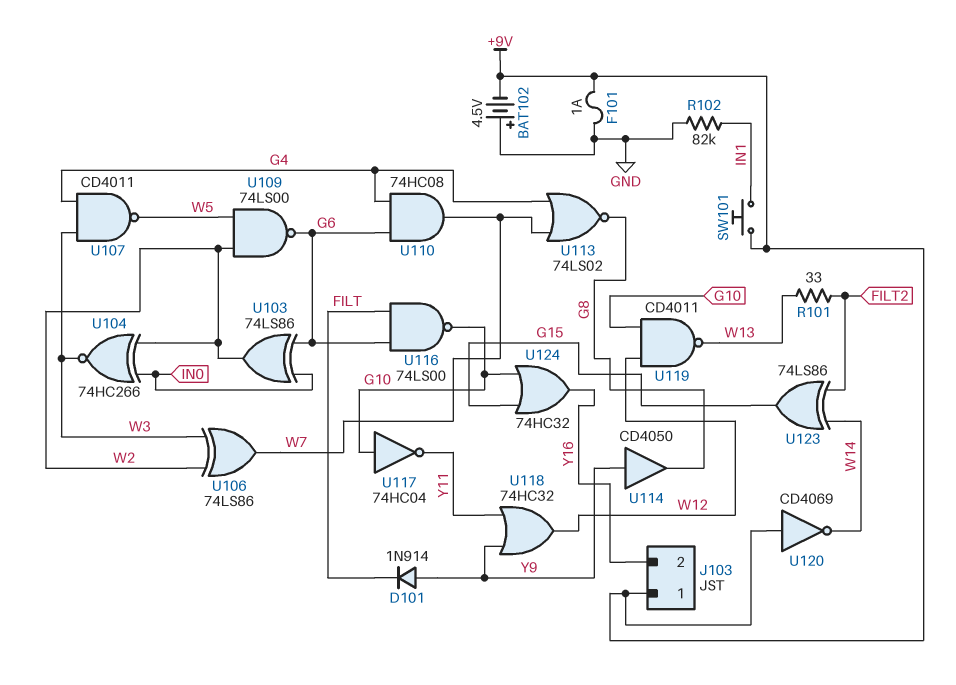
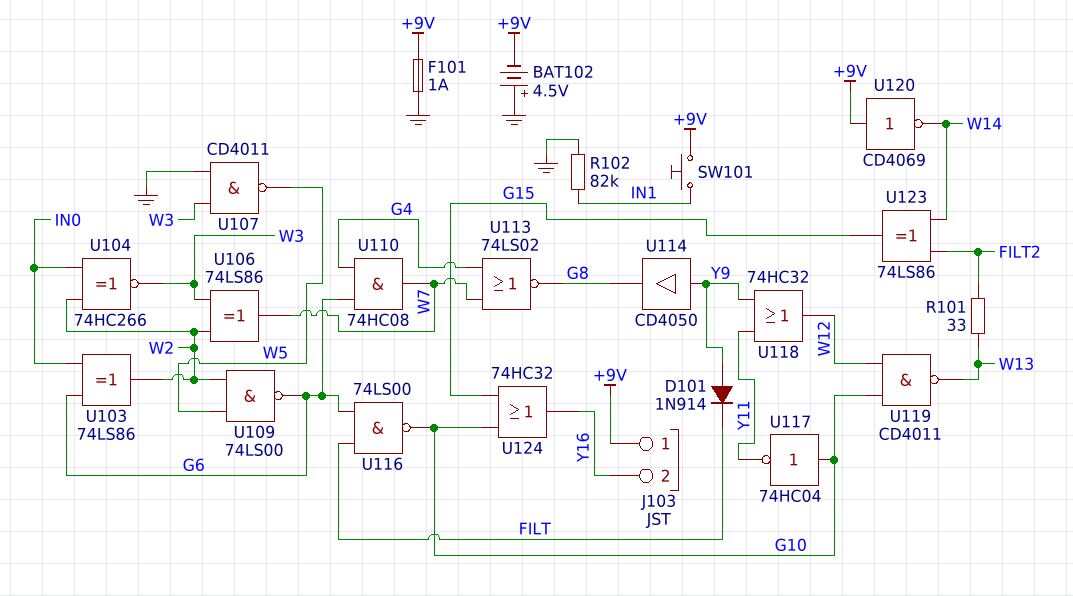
U107: NAND CD4011 (in G4, in W3, out W5) -> NAND CD4011 (in GND, in W3, out W5)

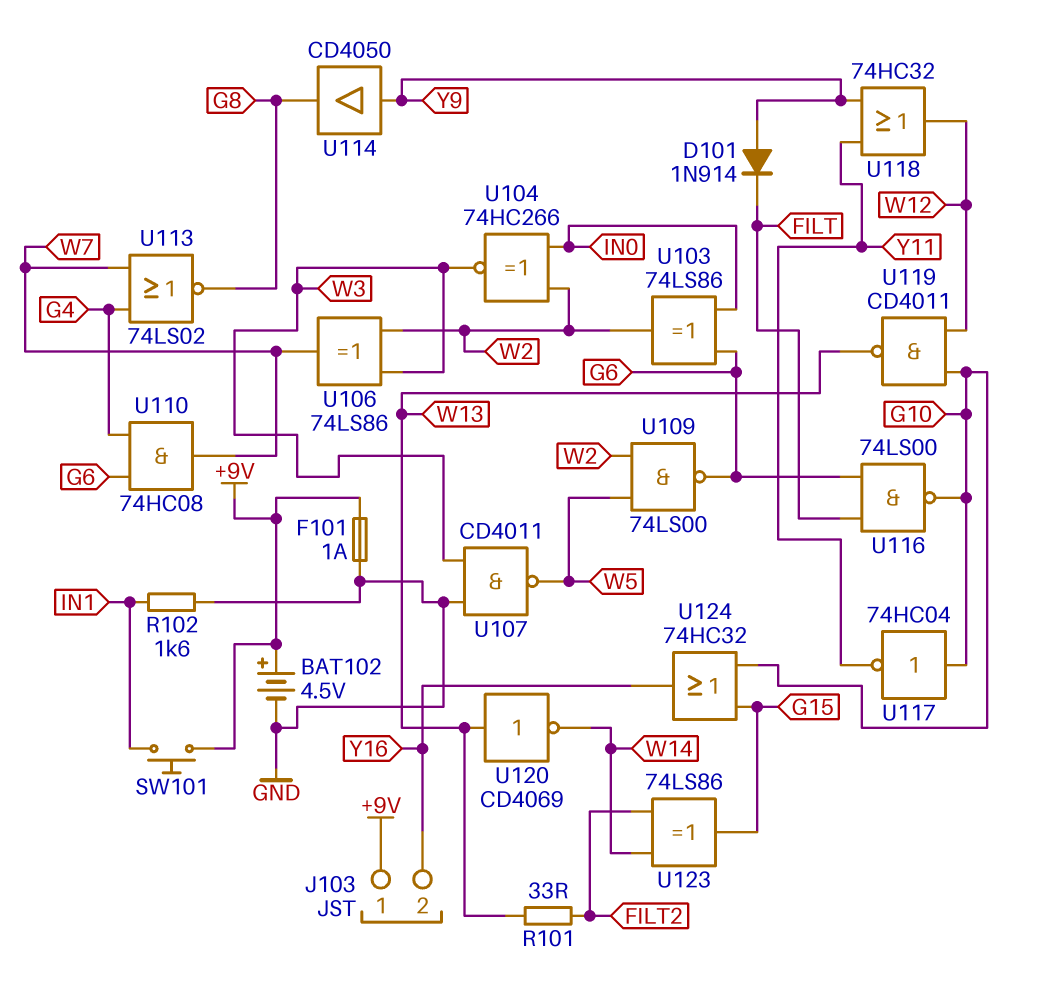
BAT102: 4.5V (plus GND, minus +9V) -> 4.5V (plus +9V, minus GND)
R102: 82k (GND, IN1) -> 1.6k (GND, IN1)
U120: NOT CD4069 (in +9V, out W14) -> NOT CD4069 (in W13, out W14)

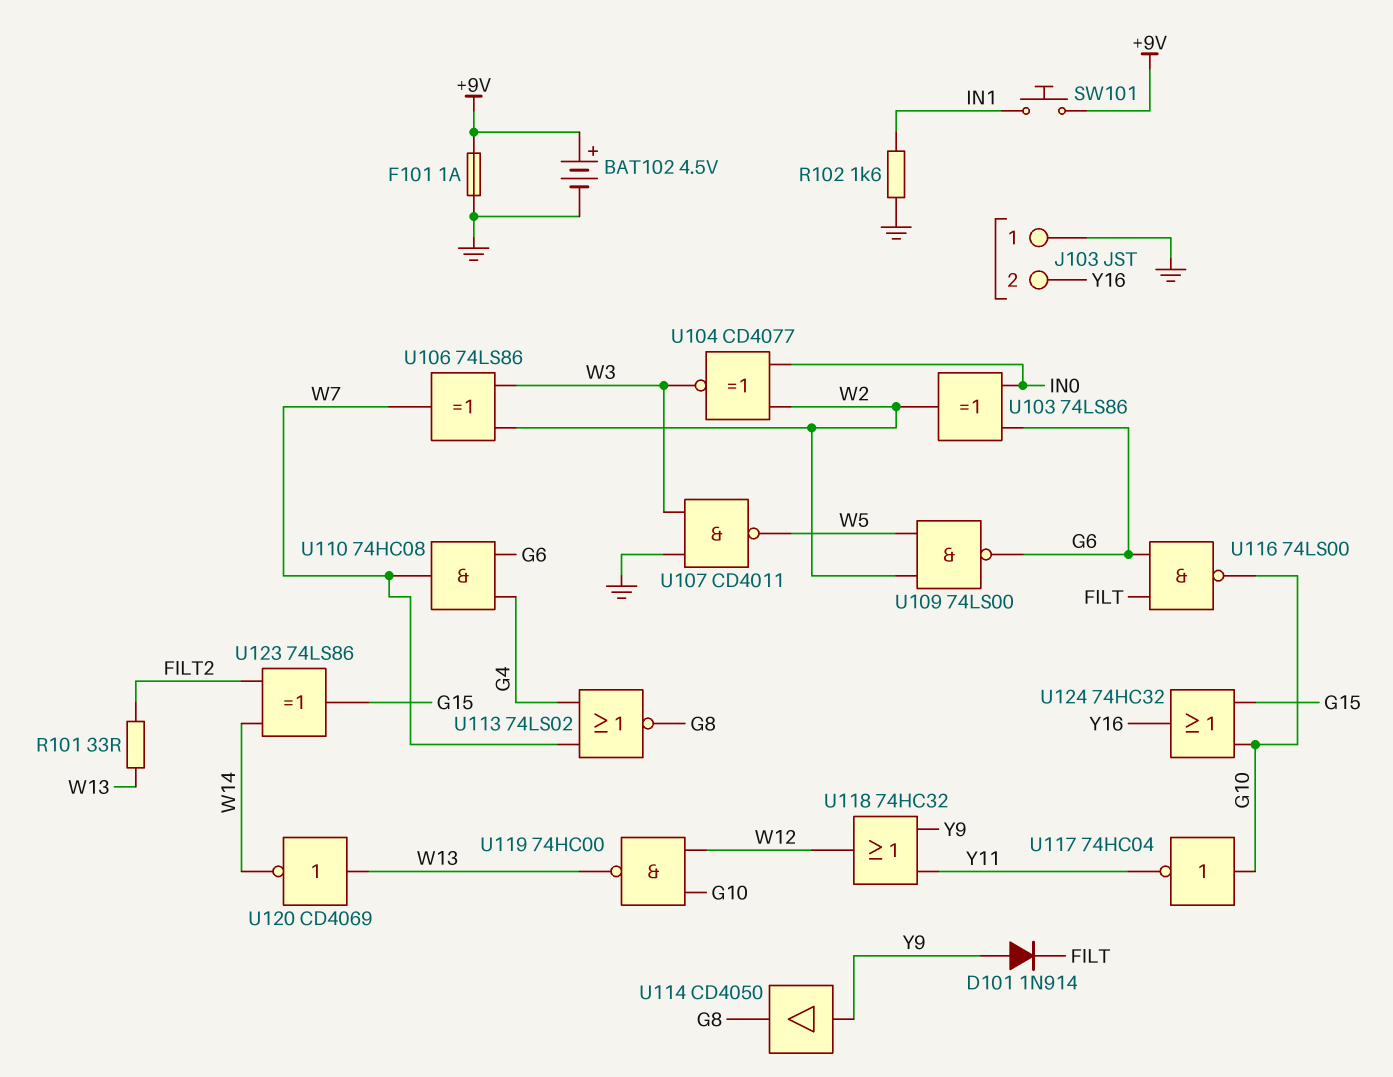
J103 pin 1: +9V -> GND
U104: XNOR 74HC266 (in IN0, in W2, out W3) -> XNOR CD4077 (in IN0, in W2, out W3)
U119: NAND CD4011 (in G10, in W12, out W13) -> NAND 74HC00 (in G10, in W12, out W13)

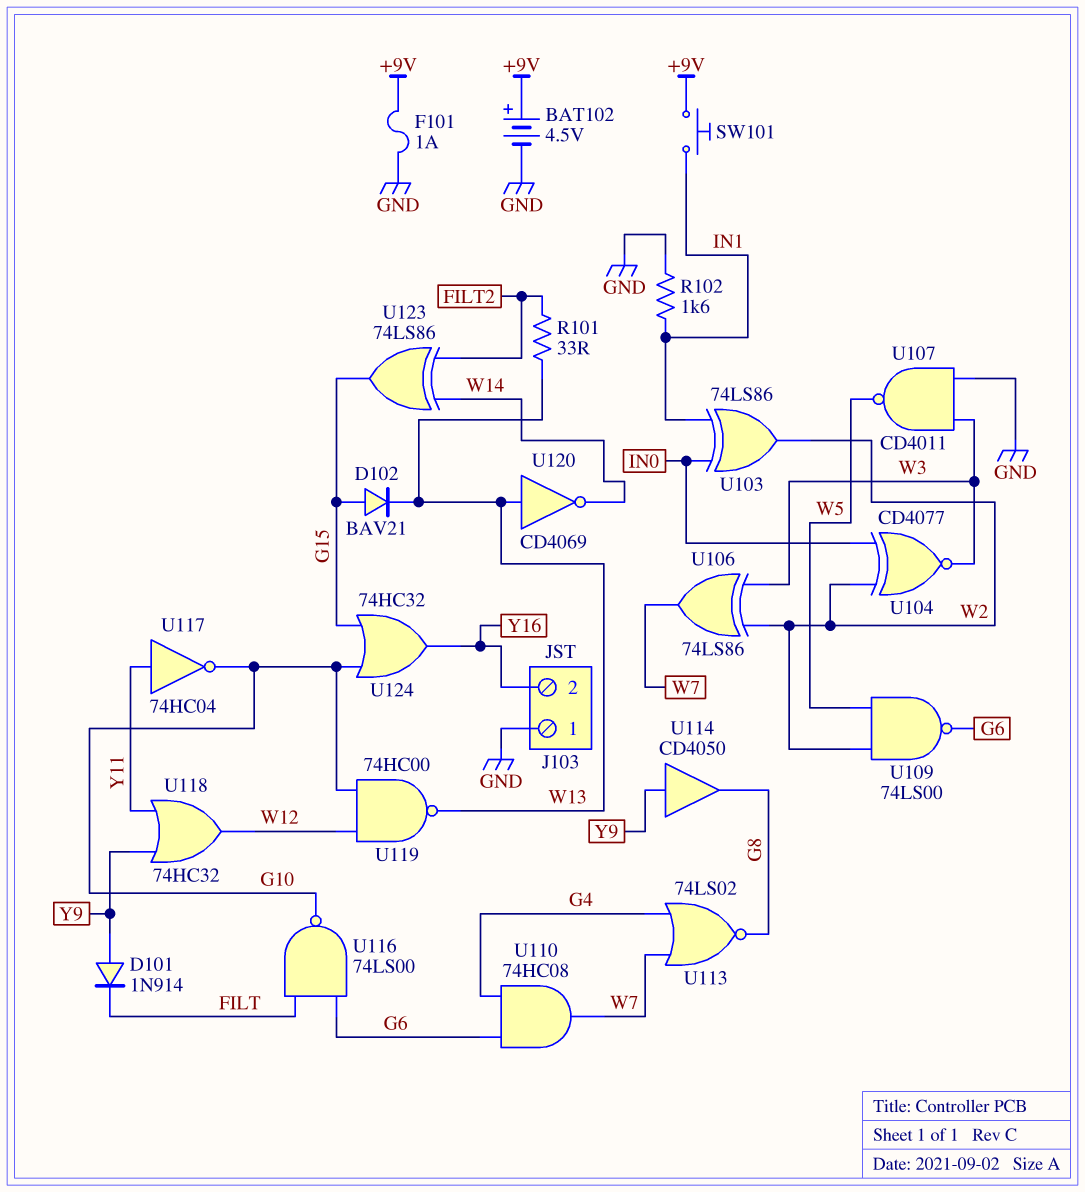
D102: none -> diode BAV21 (A G15, K W13)
U103: XOR 74LS86 (in G6, in IN0, out W2) -> XOR 74LS86 (in IN0, in IN1, out W2)
U117: NOT 74HC04 (in G10, out Y11) -> NOT 74HC04 (in Y11, out G10)

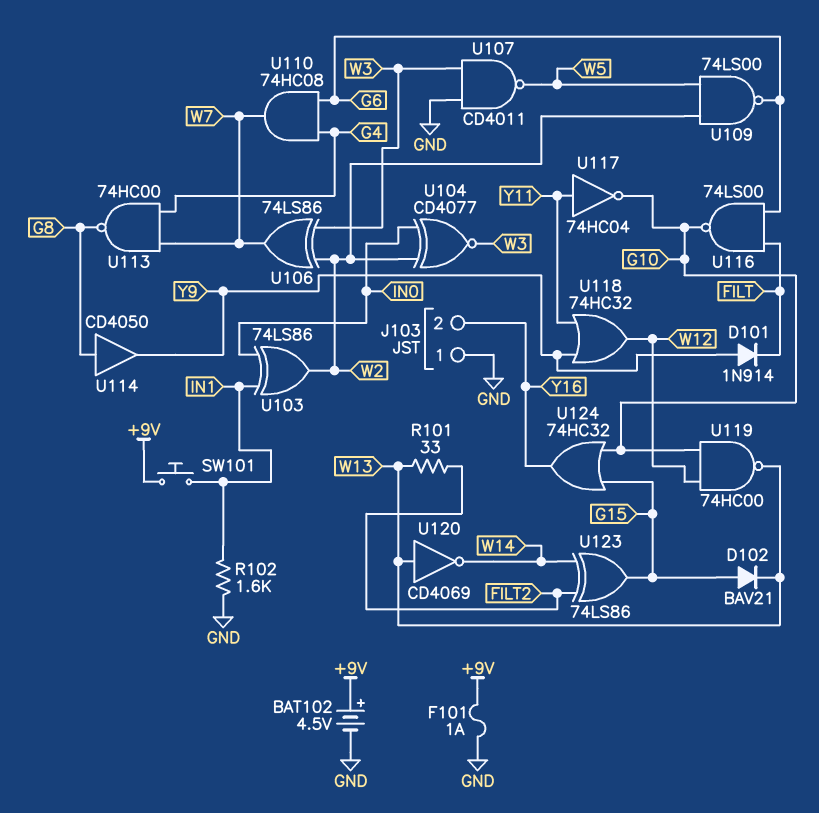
U113: NOR 74LS02 (in G4, in W7, out G8) -> NAND 74HC00 (in G4, in W7, out G8)
U114: buffer CD4050 (in Y9, out G8) -> buffer CD4050 (in G8, out Y9)

